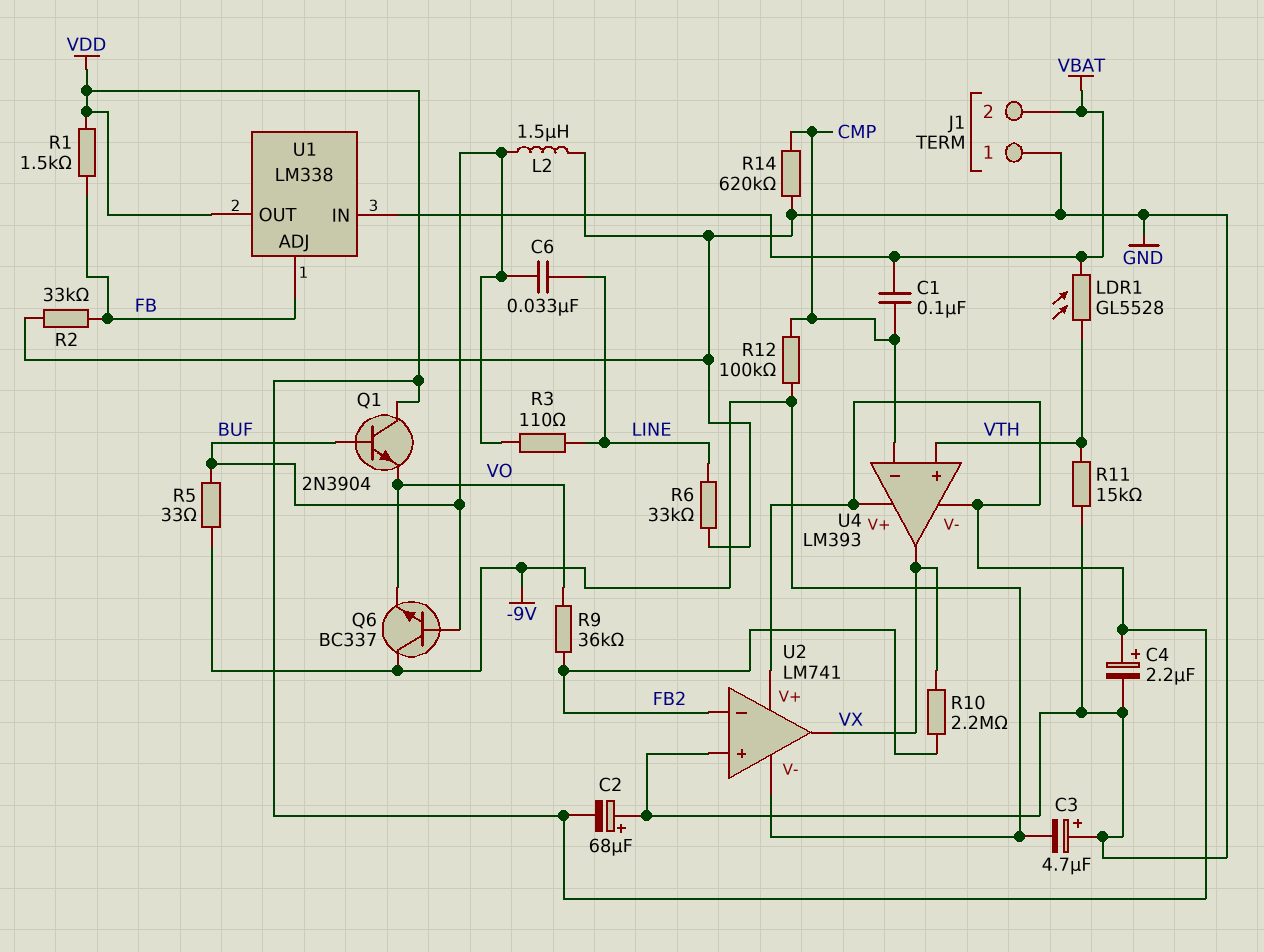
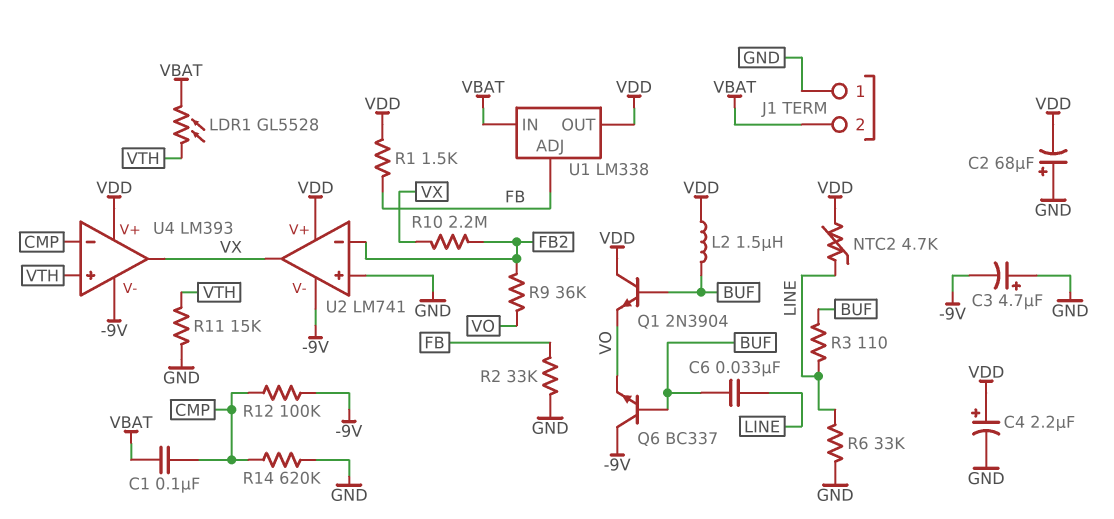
L2: 1.5uH (BUF, GND) -> 1.5uH (BUF, VDD)
NTC2: none -> 4.7k (LINE, VDD)
R5: 33 (-9V, BUF) -> none
U4 pin V-: VDD -> -9V

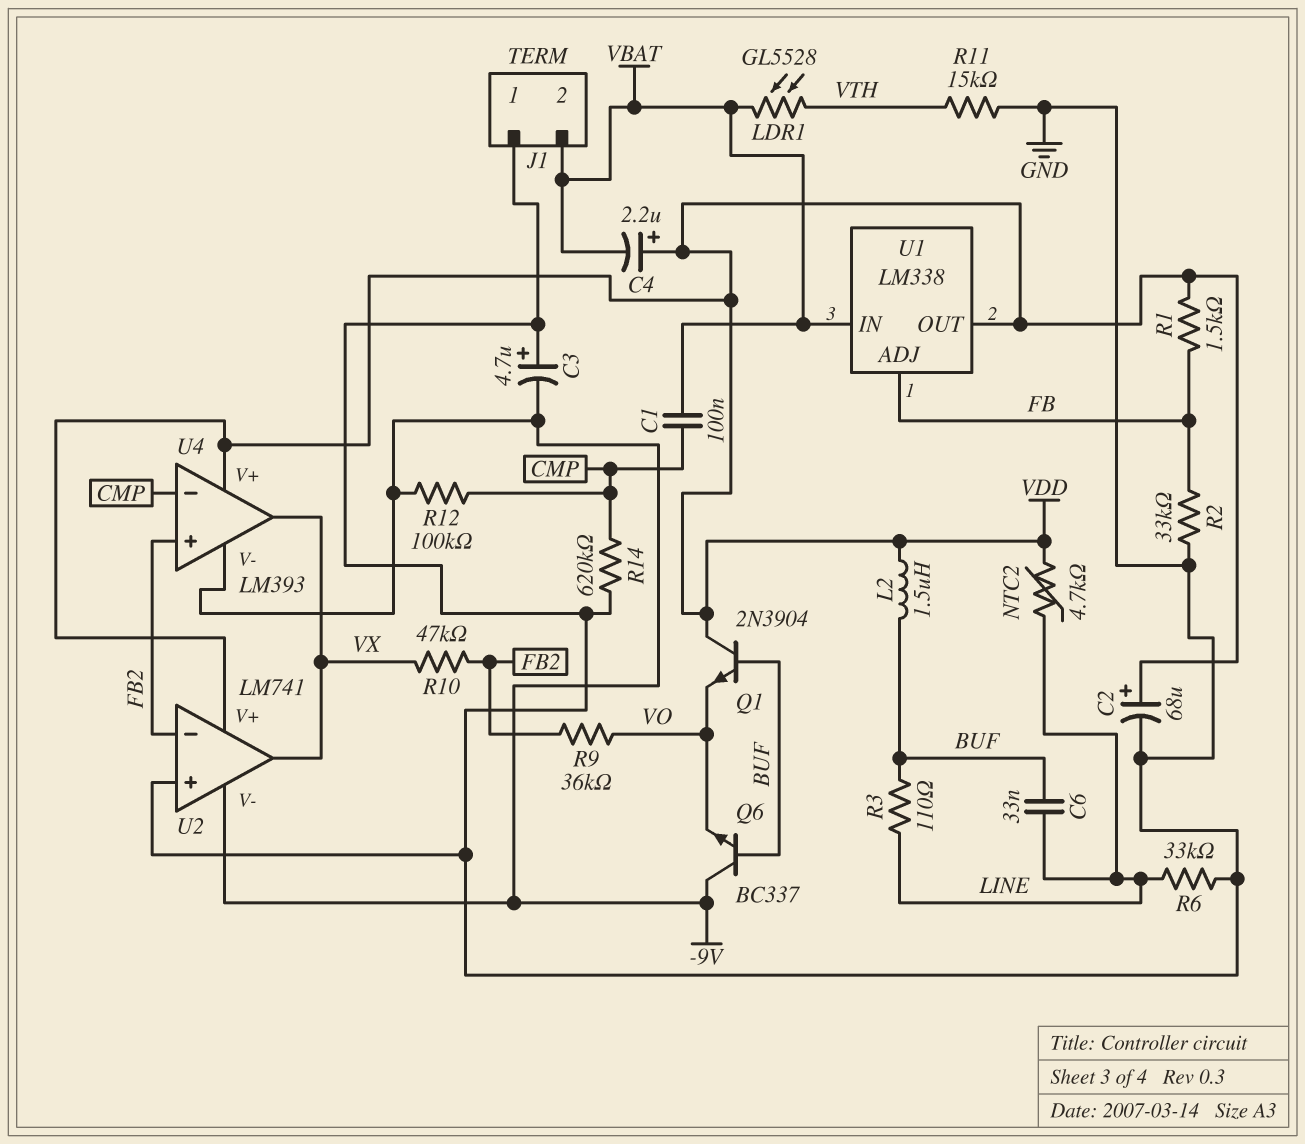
C2: 68uF (plus GND, minus VDD) -> 68uF (plus VDD, minus GND)
C4: 2.2uF (plus VDD, minus GND) -> 2.2uF (plus VDD, minus VBAT)
R10: 2.2M (FB2, VX) -> 47k (FB2, VX)
U4 pin in+: VTH -> FB2

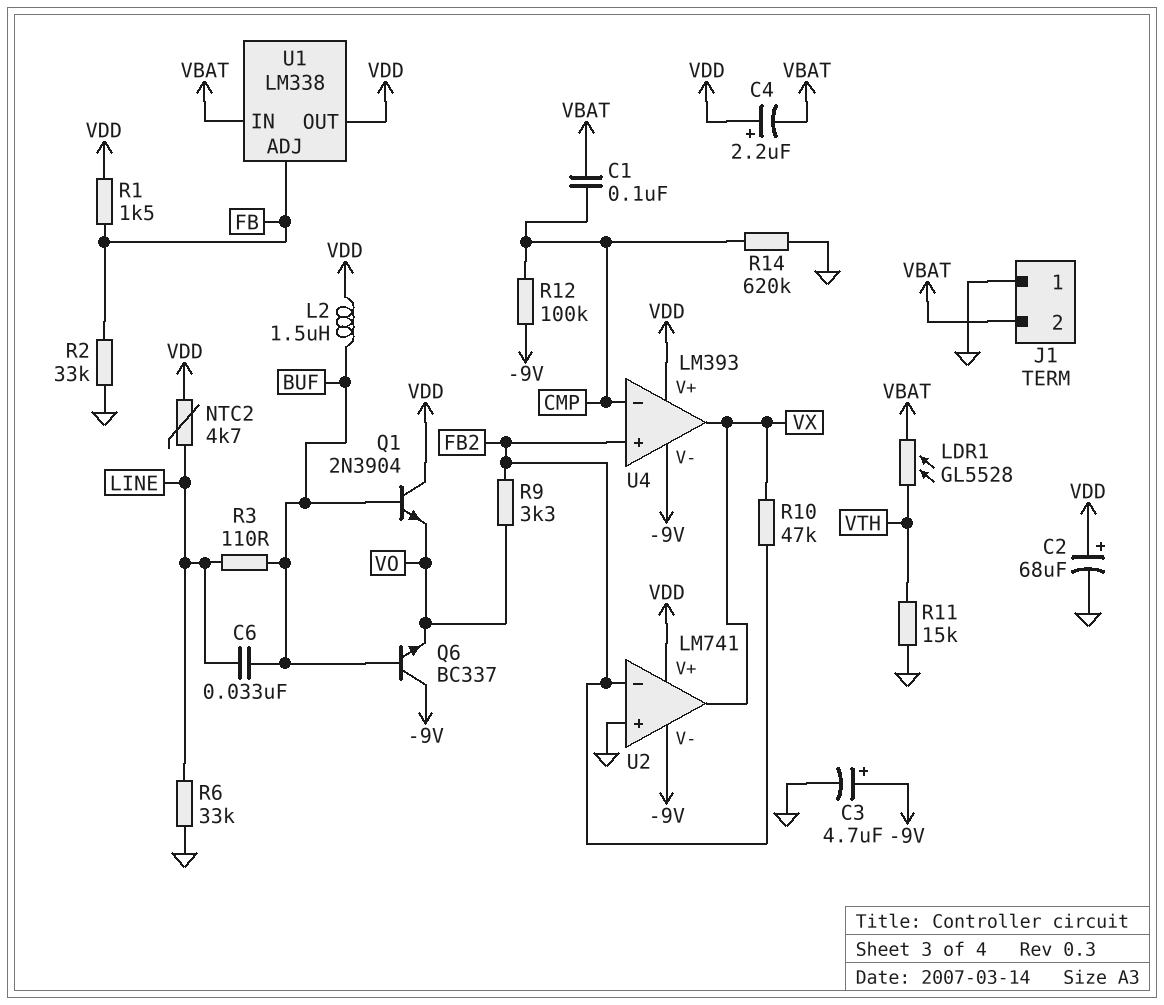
C3: 4.7uF (plus GND, minus -9V) -> 4.7uF (plus -9V, minus GND)
R9: 36k (FB2, VO) -> 3.3k (FB2, VO)

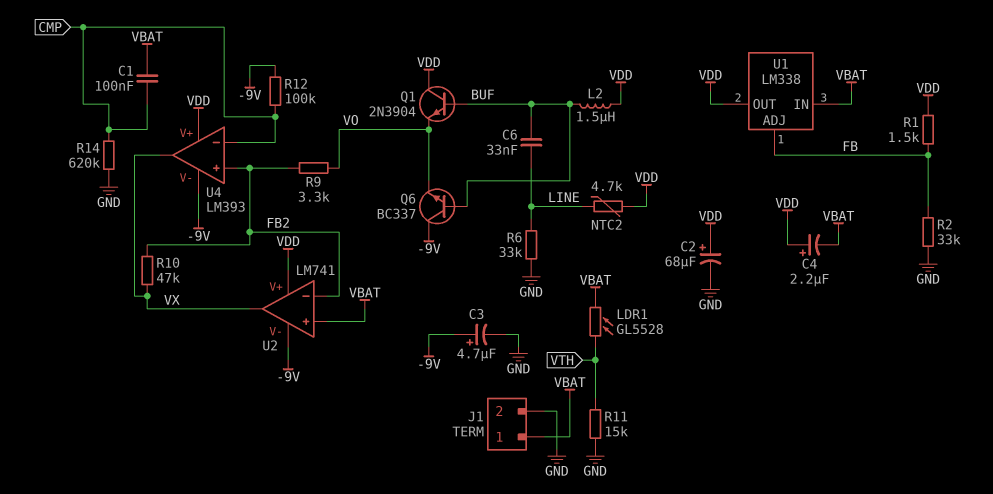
J1 pin 1: GND -> VBAT
J1 pin 2: VBAT -> GND
R3: 110 (BUF, LINE) -> none
U2 pin in+: GND -> VBAT

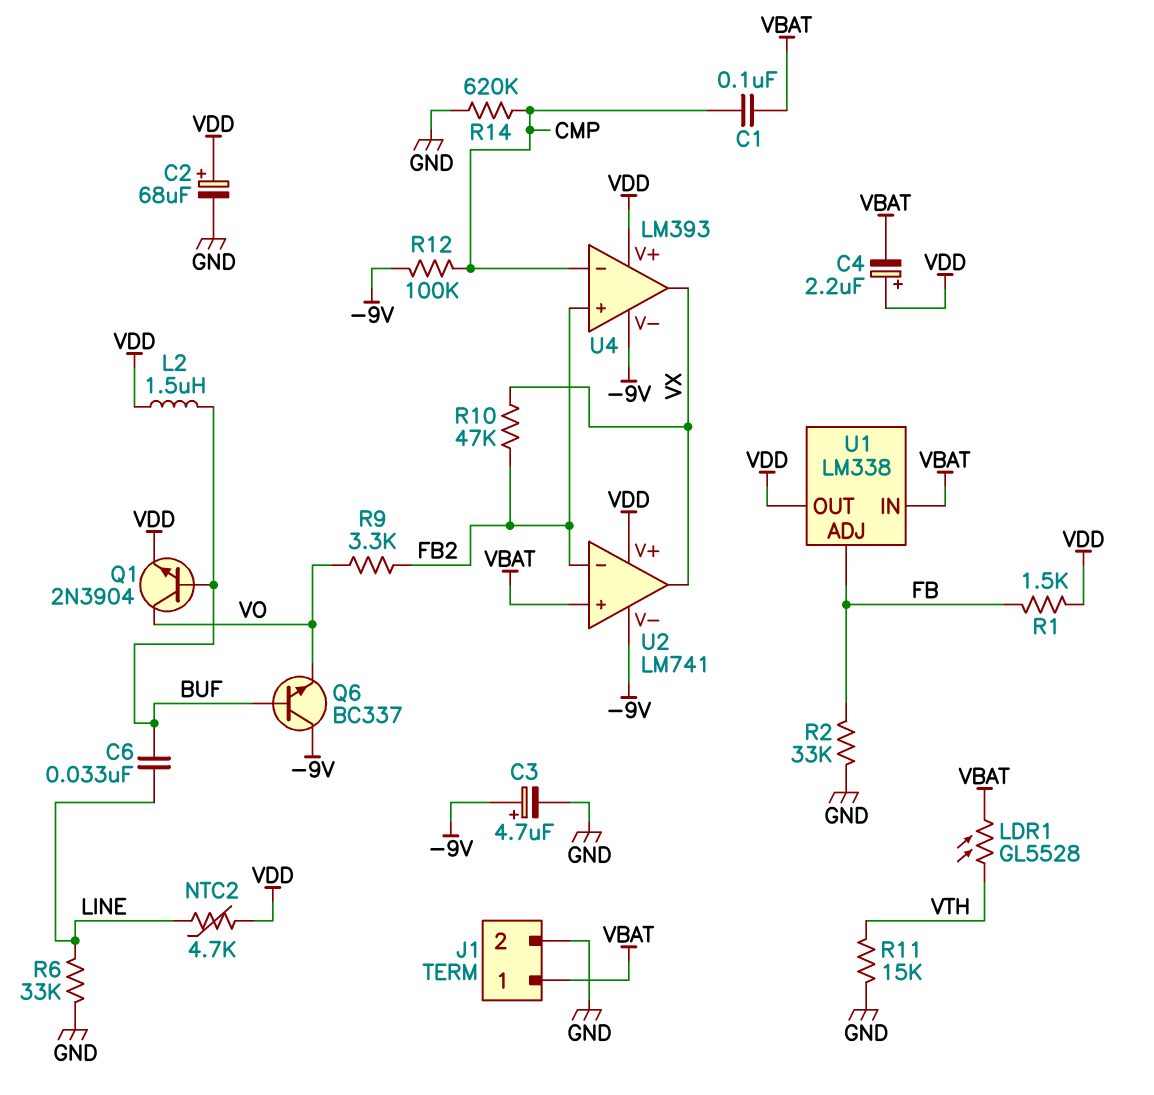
Q1: NPN 2N3904 (B BUF, C VDD, E VO) -> NPN 2N3904 (B BUF, C VO, E VDD)

